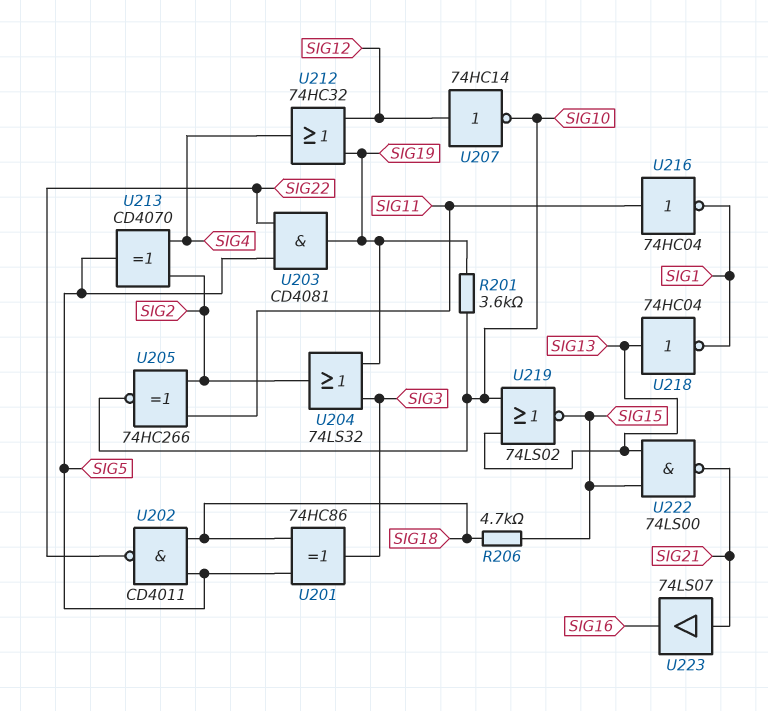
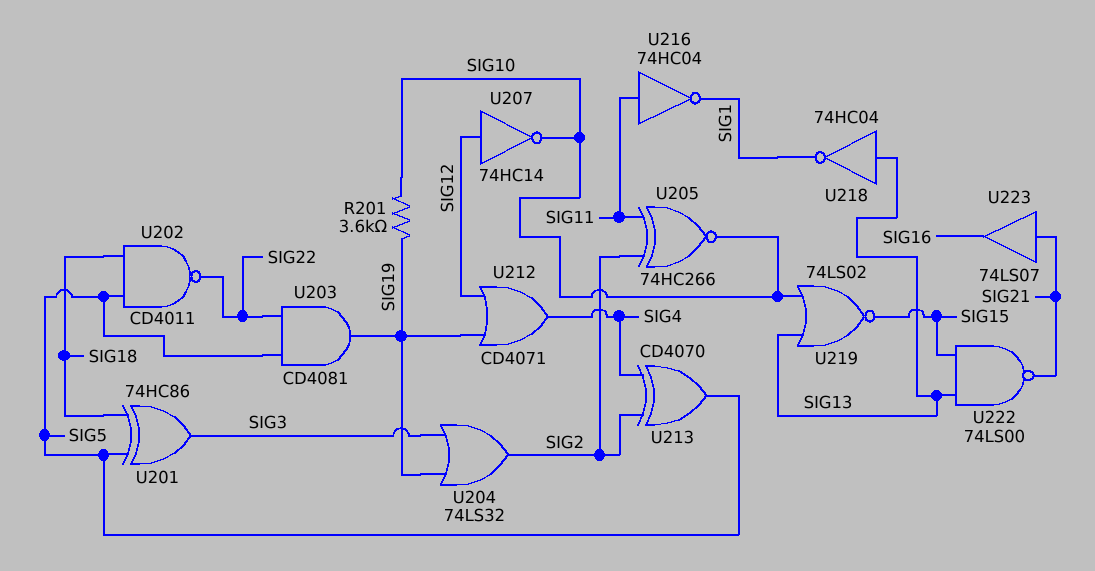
R206: 4.7k (SIG15, SIG18) -> none
U212: OR 74HC32 (in SIG12, in SIG19, out SIG4) -> OR CD4071 (in SIG12, in SIG19, out SIG4)

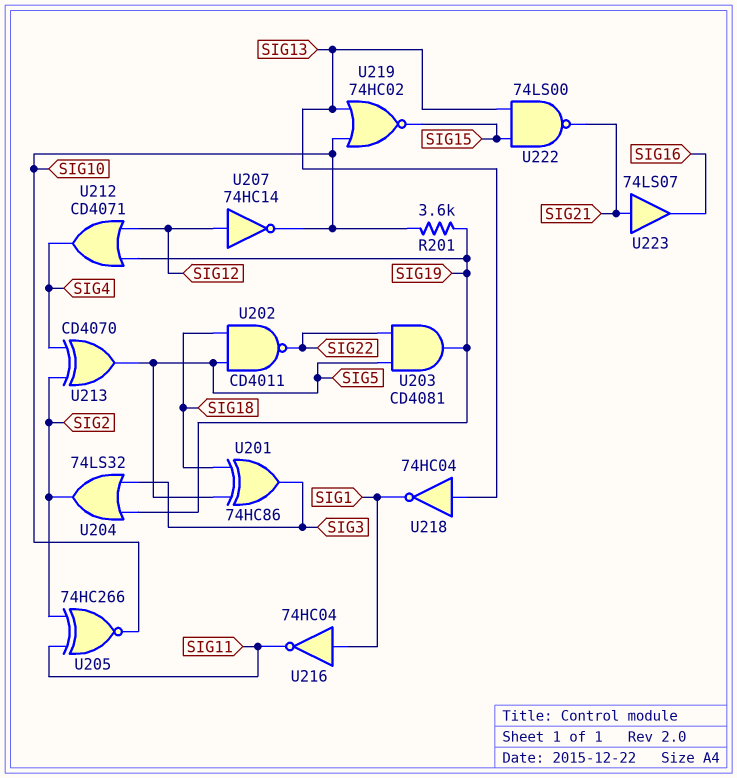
U216: NOT 74HC04 (in SIG11, out SIG1) -> NOT 74HC04 (in SIG1, out SIG11)
U219: NOR 74LS02 (in SIG10, in SIG13, out SIG15) -> NOR 74HC02 (in SIG10, in SIG13, out SIG15)

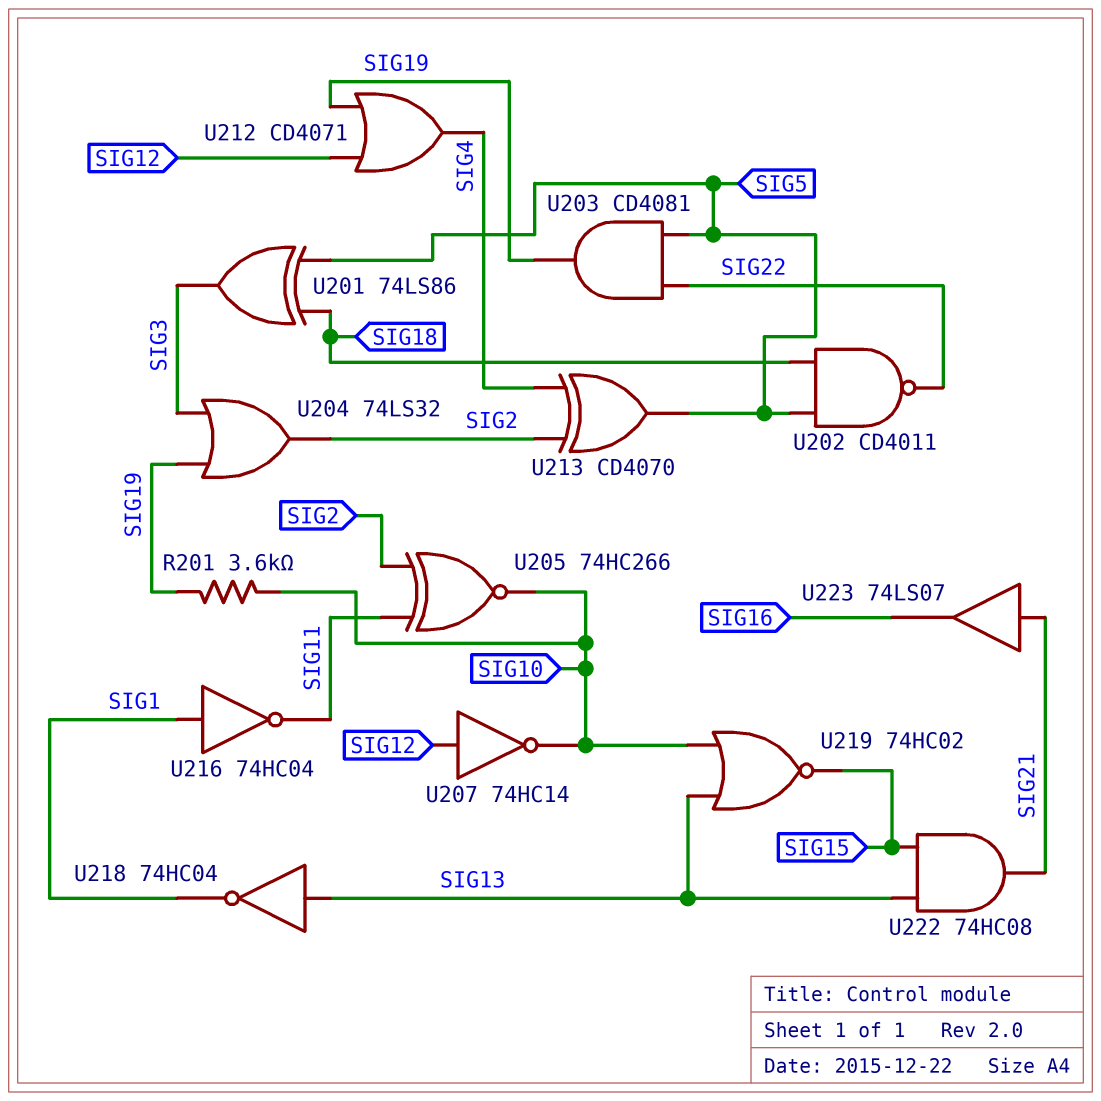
U201: XOR 74HC86 (in SIG5, in SIG18, out SIG3) -> XOR 74LS86 (in SIG5, in SIG18, out SIG3)
U222: NAND 74LS00 (in SIG13, in SIG15, out SIG21) -> AND 74HC08 (in SIG13, in SIG15, out SIG21)

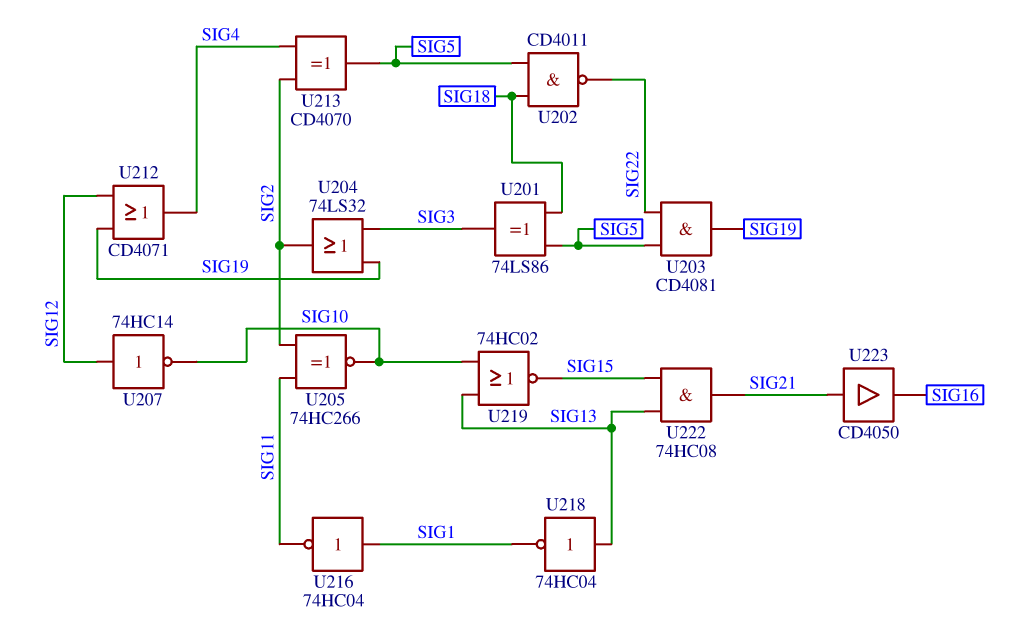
R201: 3.6k (SIG10, SIG19) -> none
U223: buffer 74LS07 (in SIG21, out SIG16) -> buffer CD4050 (in SIG21, out SIG16)

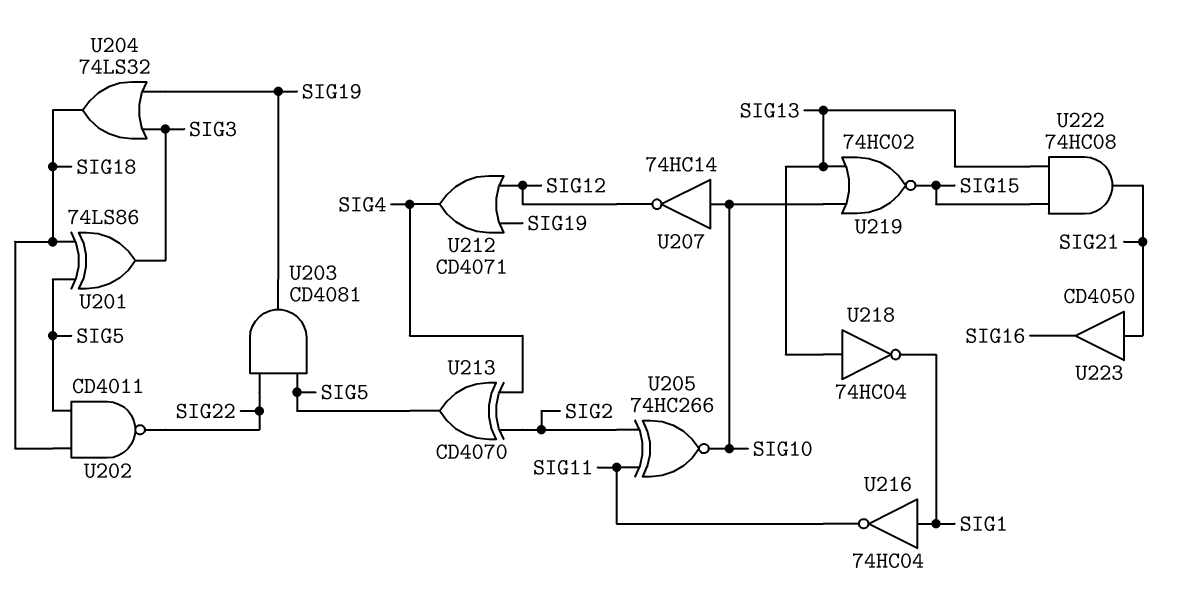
U204: OR 74LS32 (in SIG3, in SIG19, out SIG2) -> OR 74LS32 (in SIG3, in SIG19, out SIG18)
U207: NOT 74HC14 (in SIG12, out SIG10) -> NOT 74HC14 (in SIG10, out SIG12)

